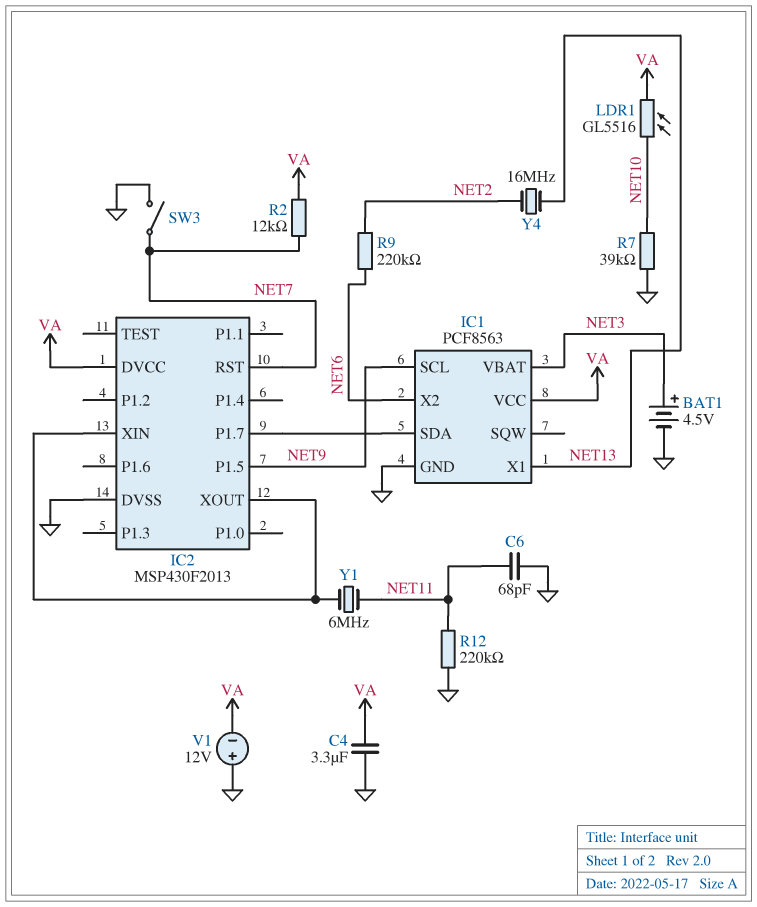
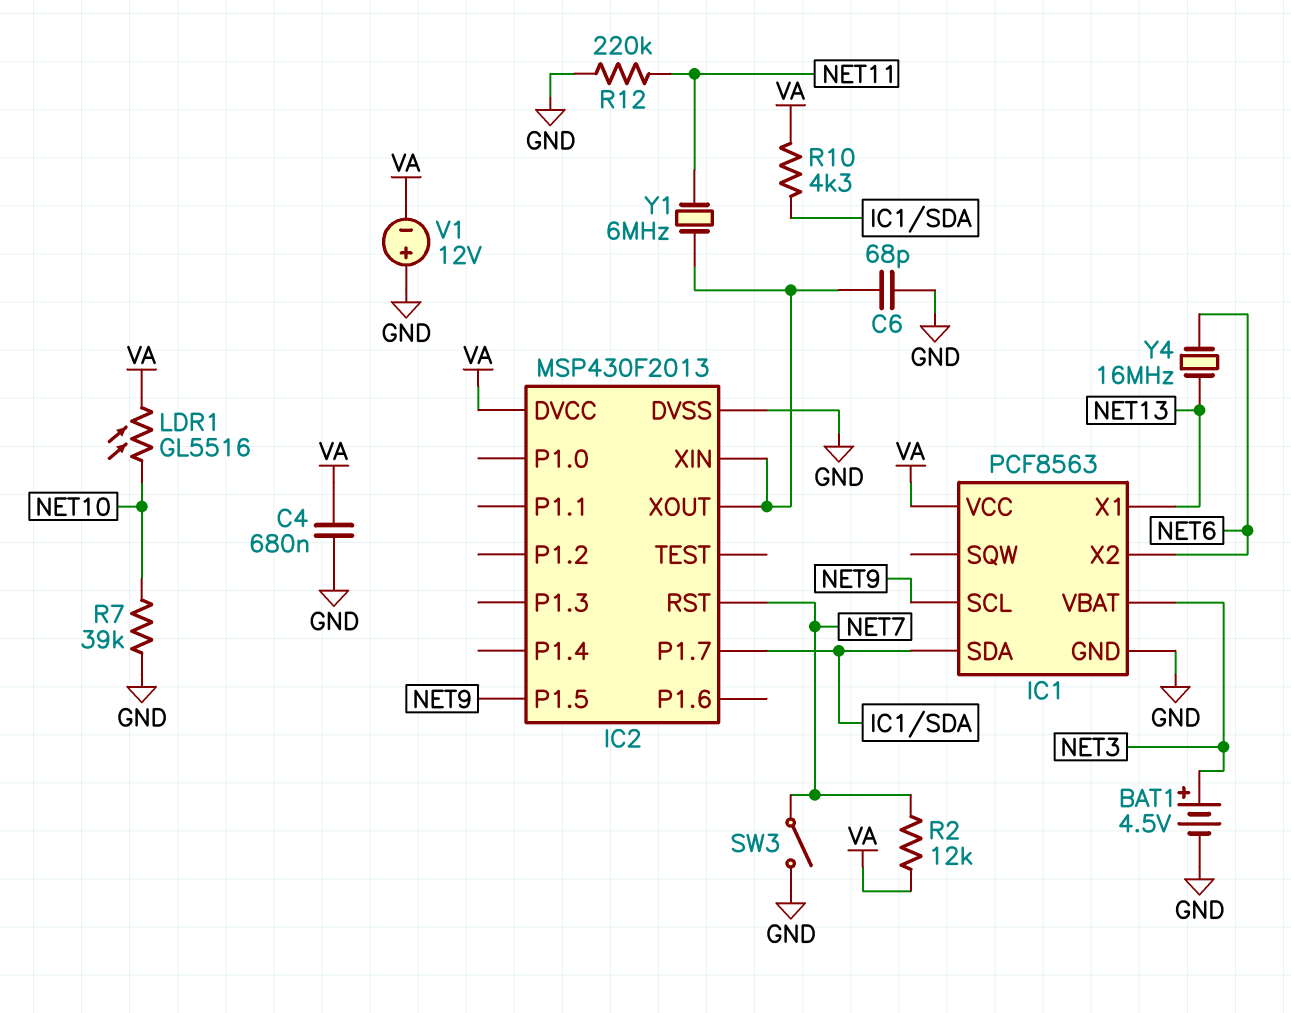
C4: 3.3uF (GND, VA) -> 680nF (GND, VA)
C6: 68pF (GND, NET11) -> 68pF (GND, IC2/XIN)
R9: 220k (NET2, NET6) -> none
R10: none -> 4.3k (IC1/SDA, VA)
Y4: 16MHz (NET2, NET13) -> 16MHz (NET6, NET13)

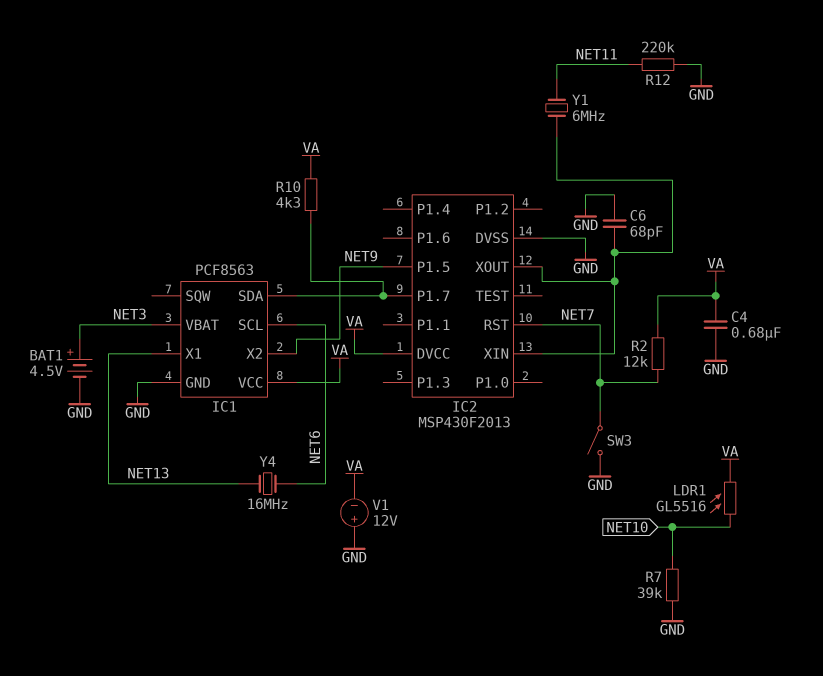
IC1 pin SCL: NET9 -> NET6
IC1 pin X2: NET6 -> NET9

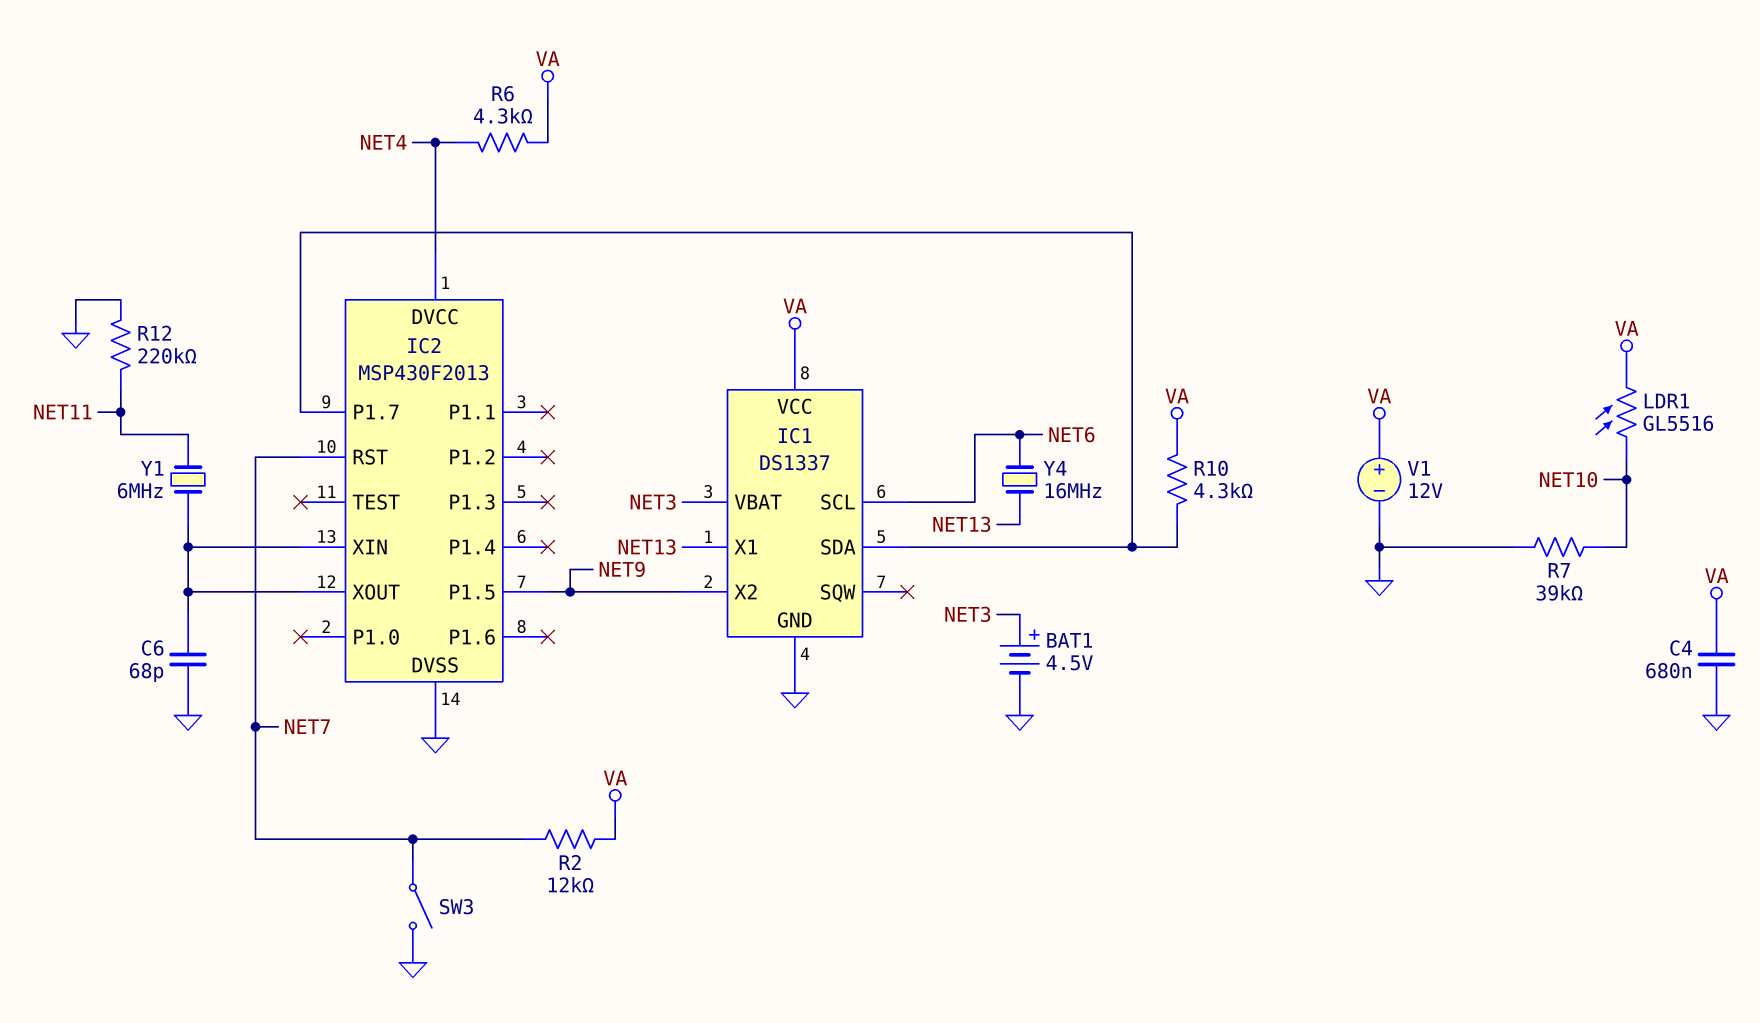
IC1: PCF8563 -> DS1337
IC2 pin DVCC: VA -> NET4
R6: none -> 4.3k (NET4, VA)
V1: 12V (plus GND, minus VA) -> 12V (plus VA, minus GND)

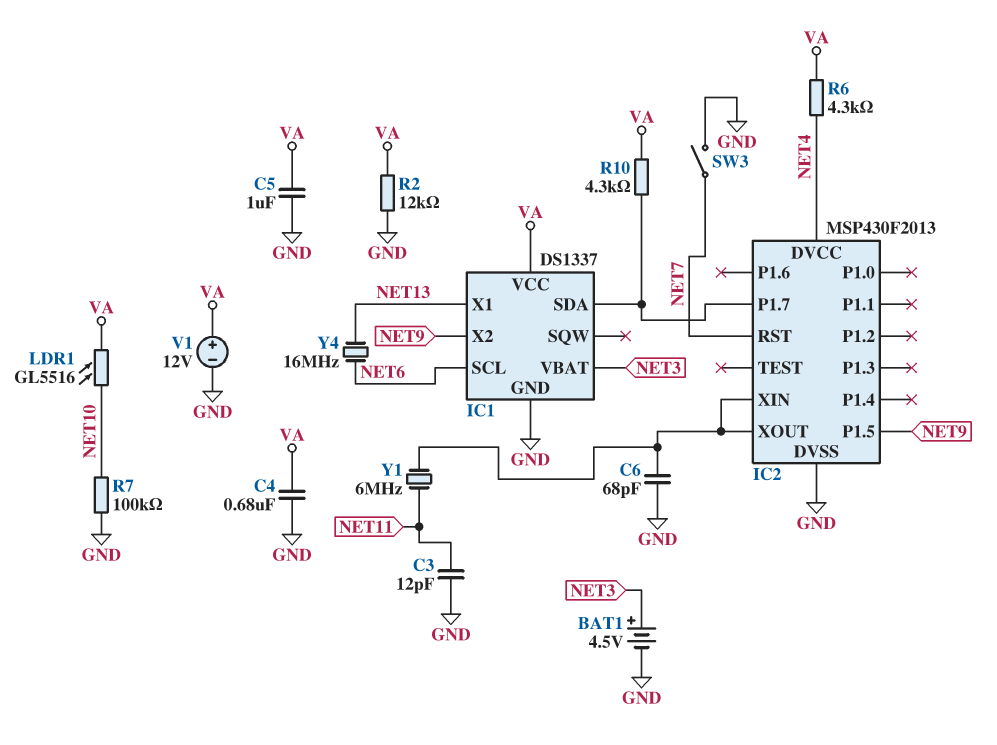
C3: none -> 12pF (GND, NET11)
C5: none -> 1uF (GND, VA)
R2: 12k (NET7, VA) -> 12k (GND, VA)
R7: 39k (GND, NET10) -> 100k (GND, NET10)
R12: 220k (GND, NET11) -> none

